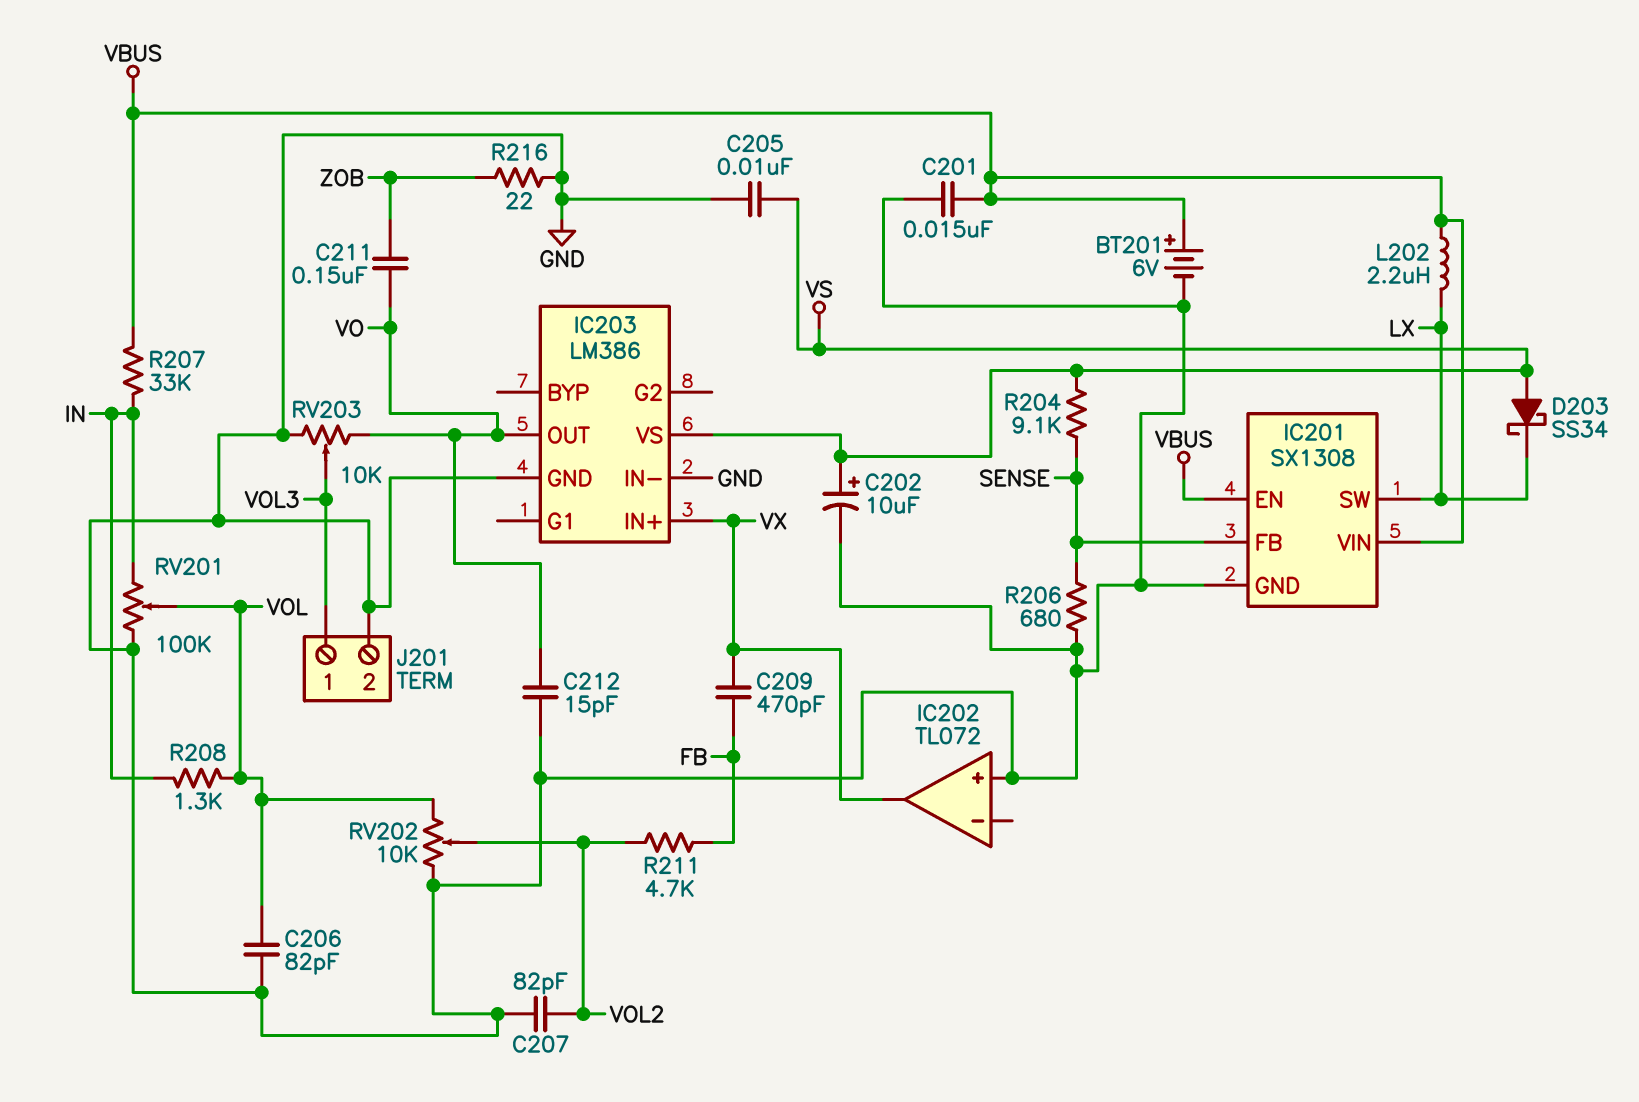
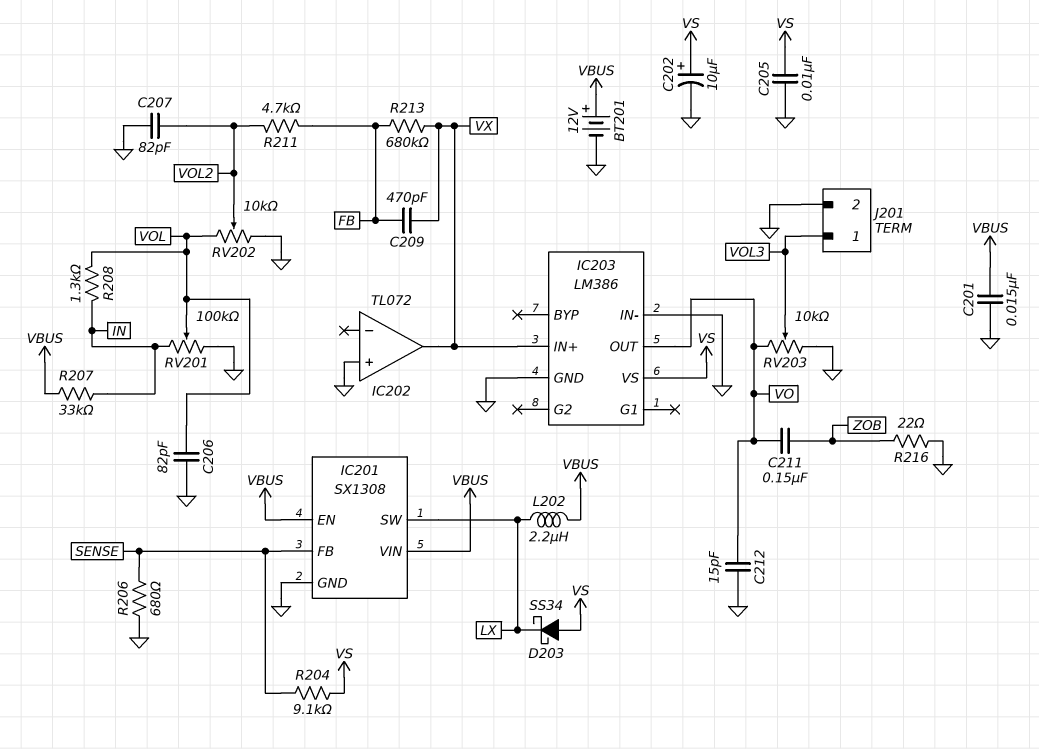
BT201: 6V (plus VBUS, minus GND) -> 12V (plus VBUS, minus GND)
R213: none -> 680k (FB, VX)

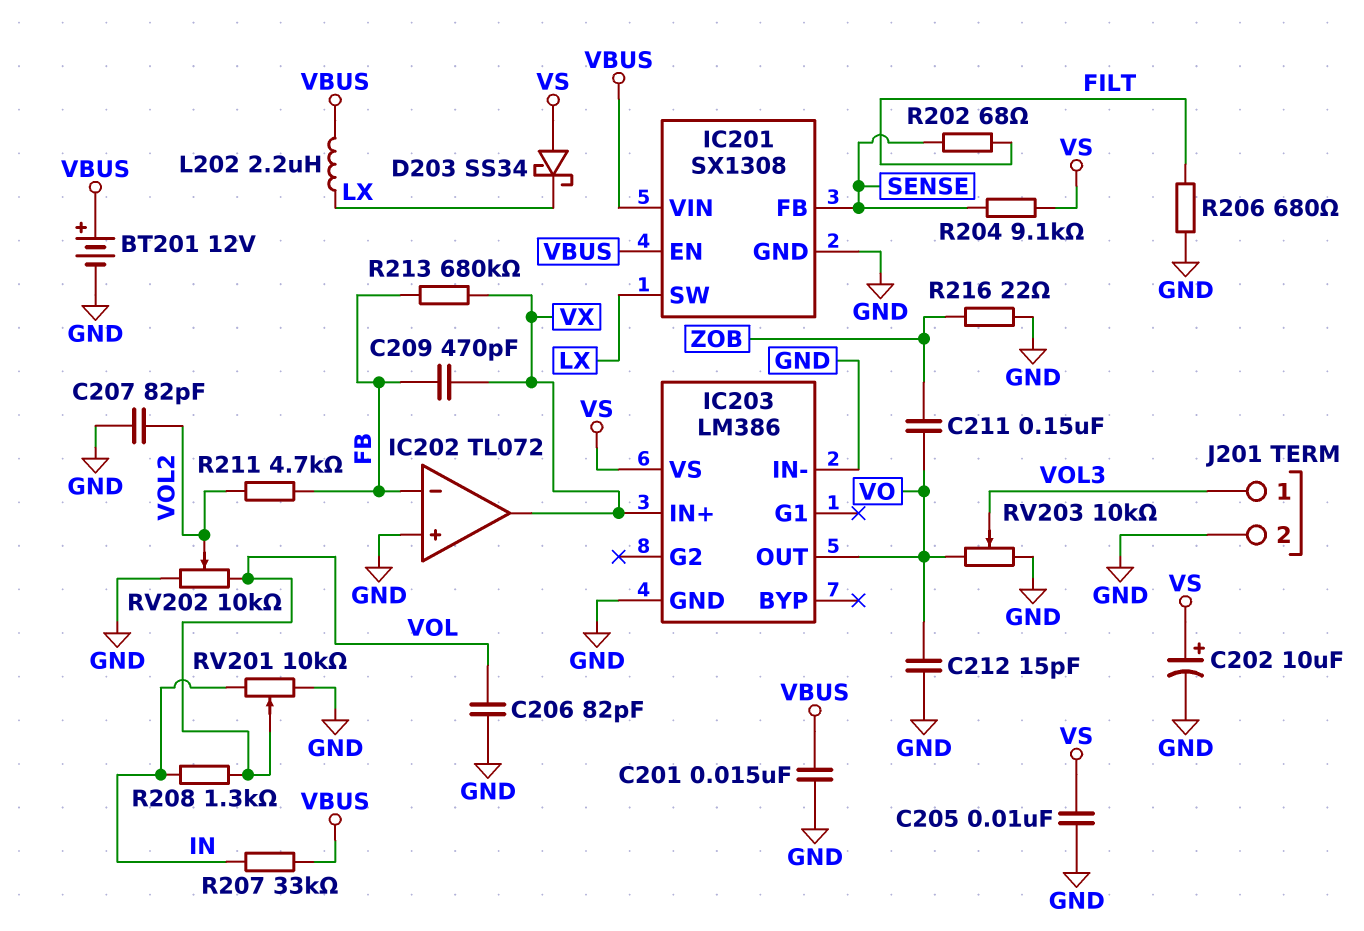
IC202 pin in-: none -> FB
R202: none -> 68 (FILT, SENSE)
R206: 680 (GND, SENSE) -> 680 (FILT, GND)
RV201: 100k (GND, IN, wiper VOL) -> 10k (GND, IN, wiper VOL)

